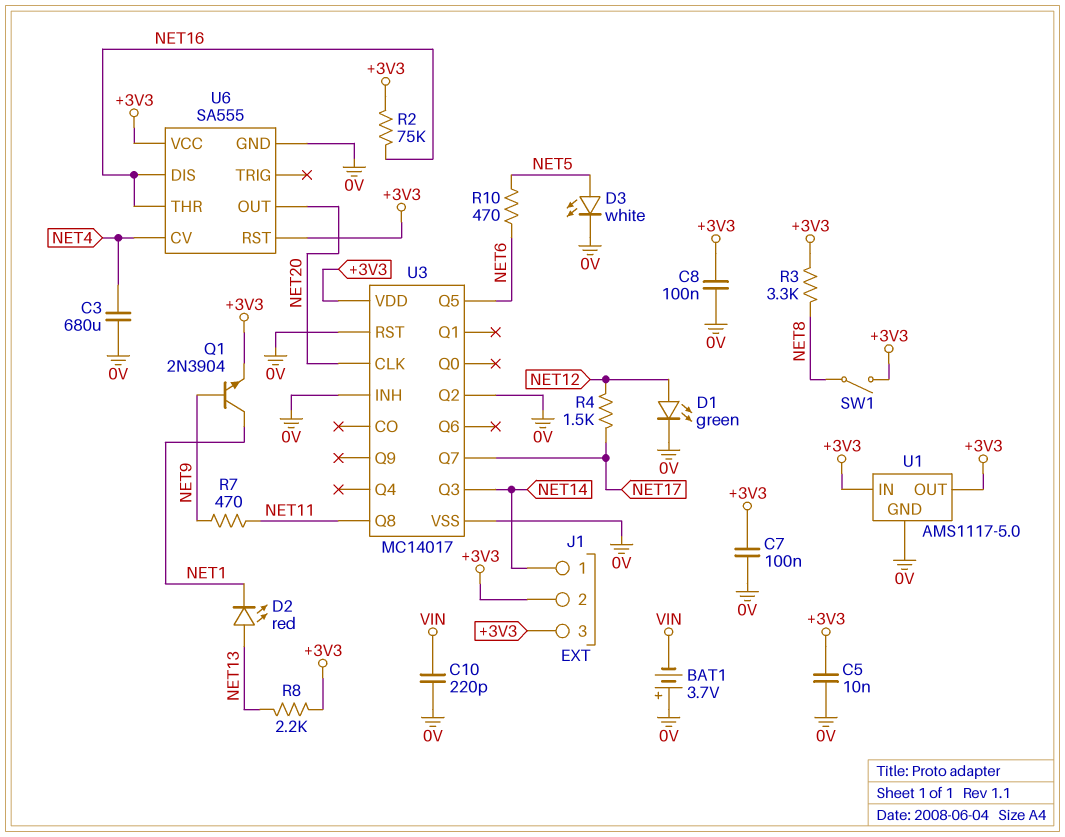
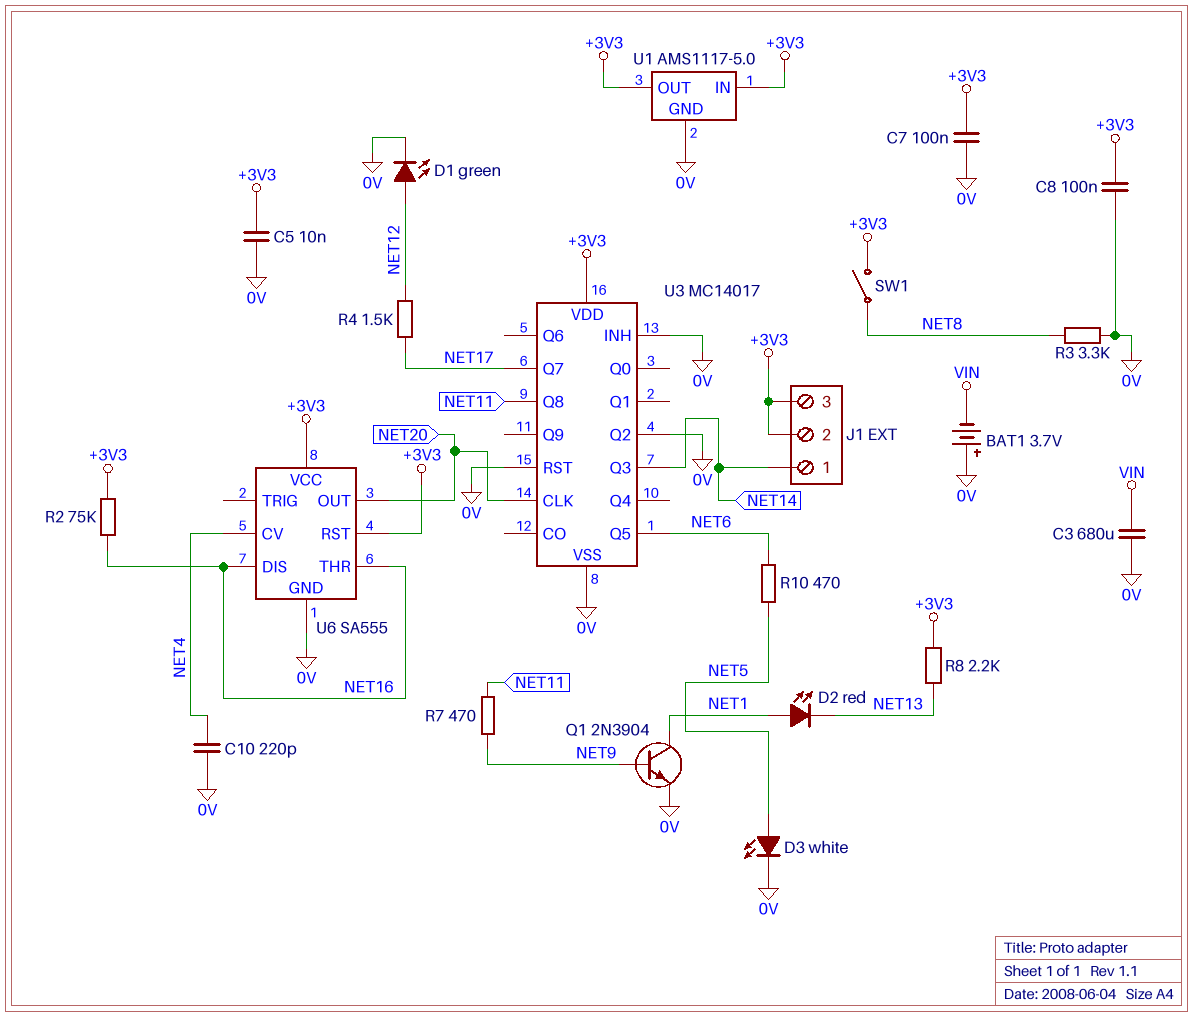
C3: 680uF (0V, NET4) -> 680uF (0V, VIN)
C10: 220pF (0V, VIN) -> 220pF (0V, NET4)
D2: LED red (A NET13, K NET1) -> LED red (A NET1, K NET13)
Q1: NPN 2N3904 (B NET9, C NET1, E +3V3) -> NPN 2N3904 (B NET9, C NET1, E 0V)
R3: 3.3k (+3V3, NET8) -> 3.3k (0V, NET8)

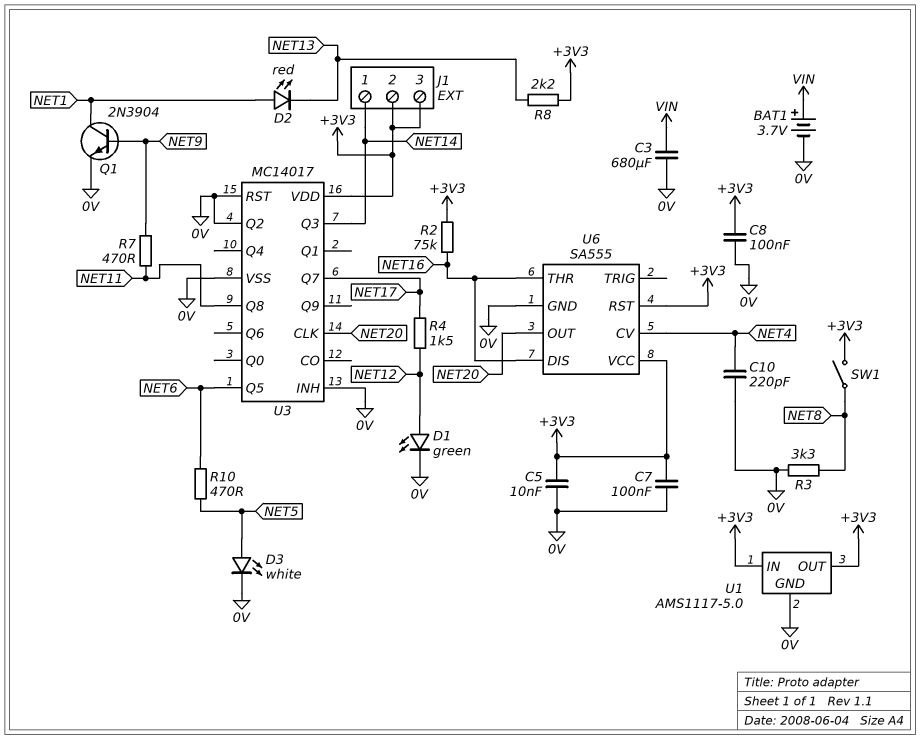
BAT1: 3.7V (plus 0V, minus VIN) -> 3.7V (plus VIN, minus 0V)

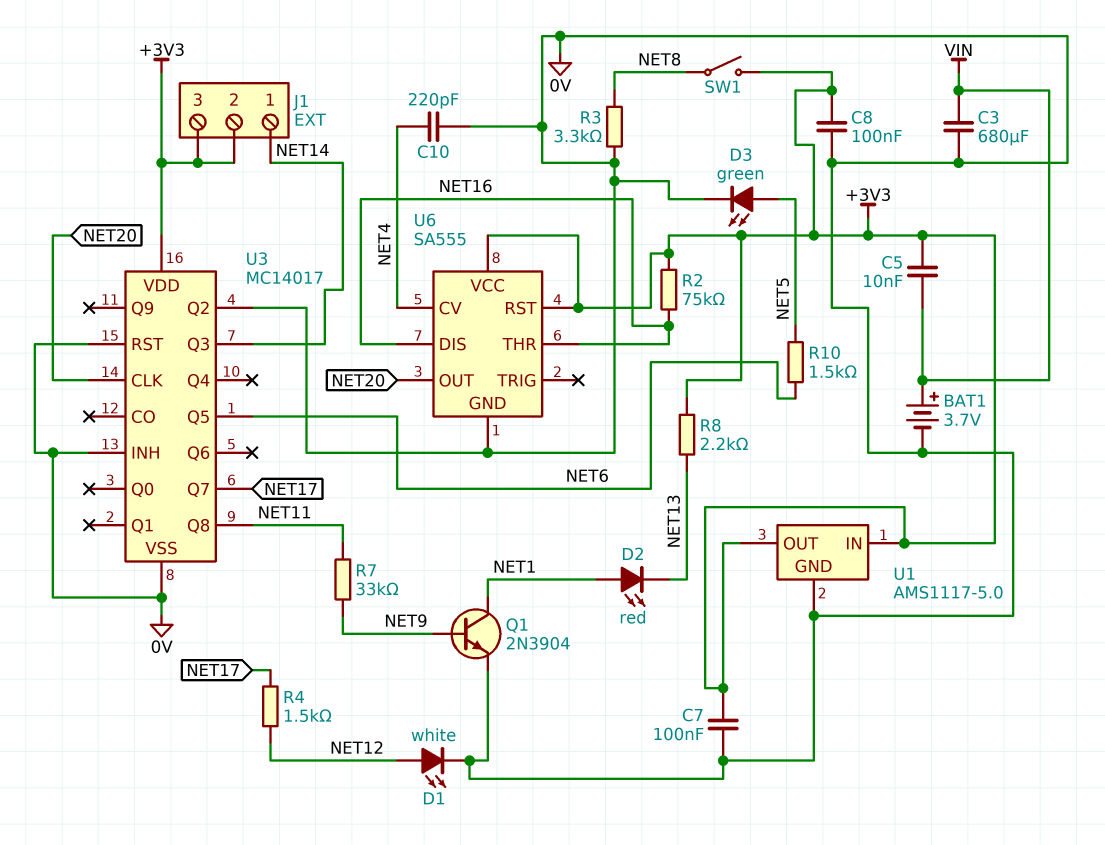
C5: 10nF (+3V3, 0V) -> 10nF (+3V3, VIN)
D1: LED green (A NET12, K 0V) -> LED white (A NET12, K 0V)
D3: LED white (A NET5, K 0V) -> LED green (A NET5, K 0V)
R7: 470 (NET9, NET11) -> 33k (NET9, NET11)
R10: 470 (NET5, NET6) -> 1.5k (NET5, NET6)

